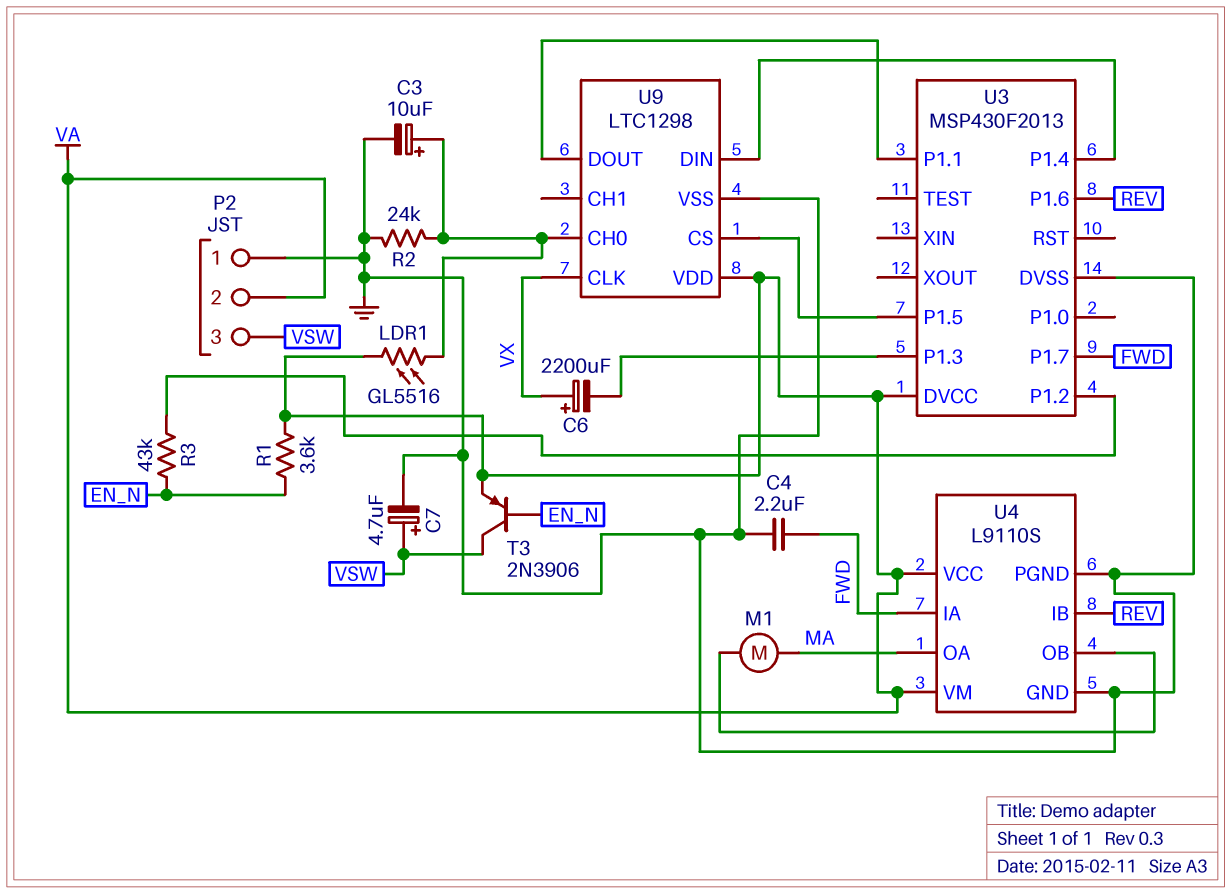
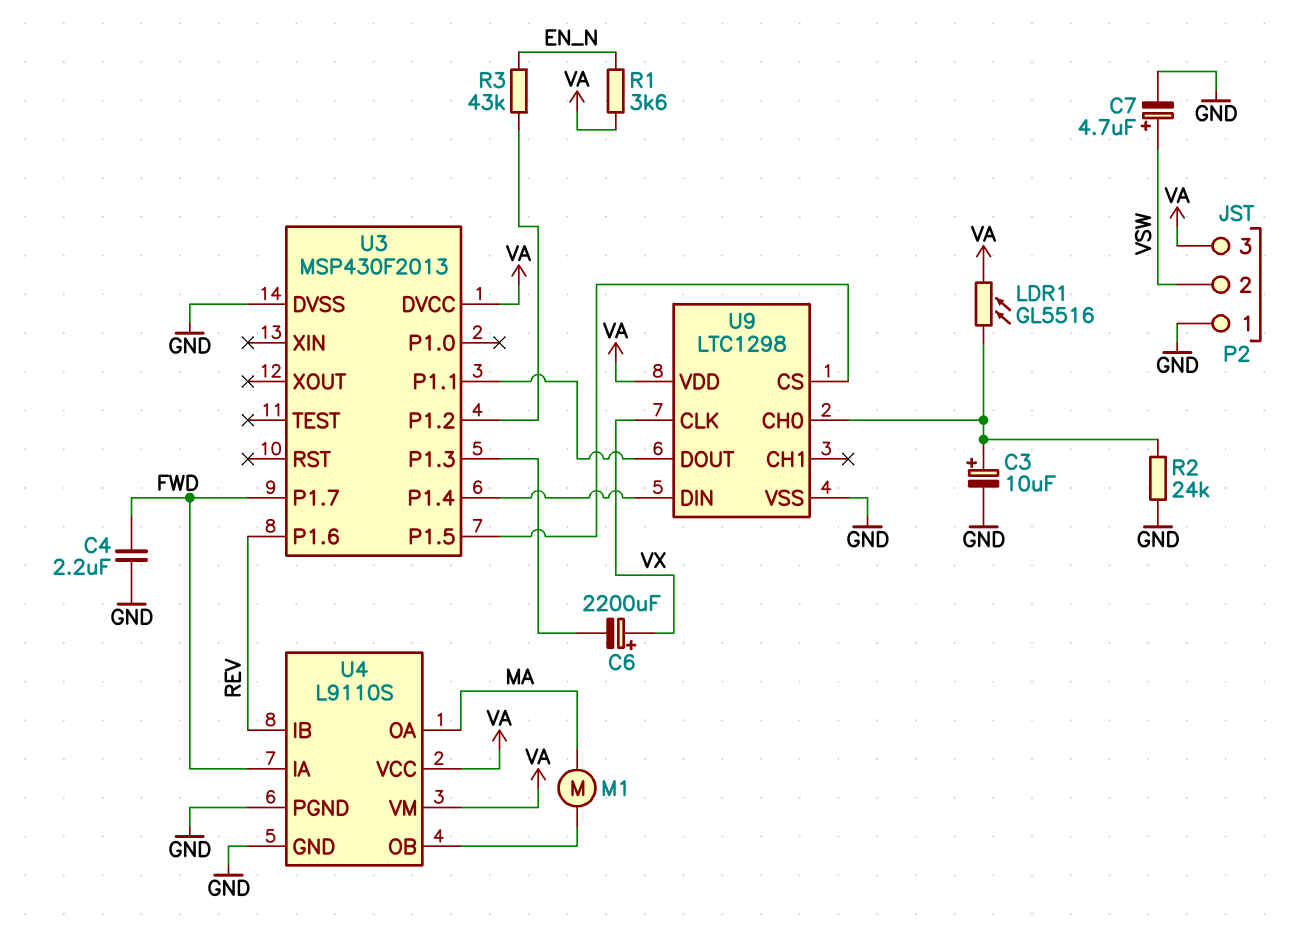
P2 pin 2: VA -> VSW
P2 pin 3: VSW -> VA
T3: PNP 2N3906 (B EN_N, C VSW, E VA) -> none

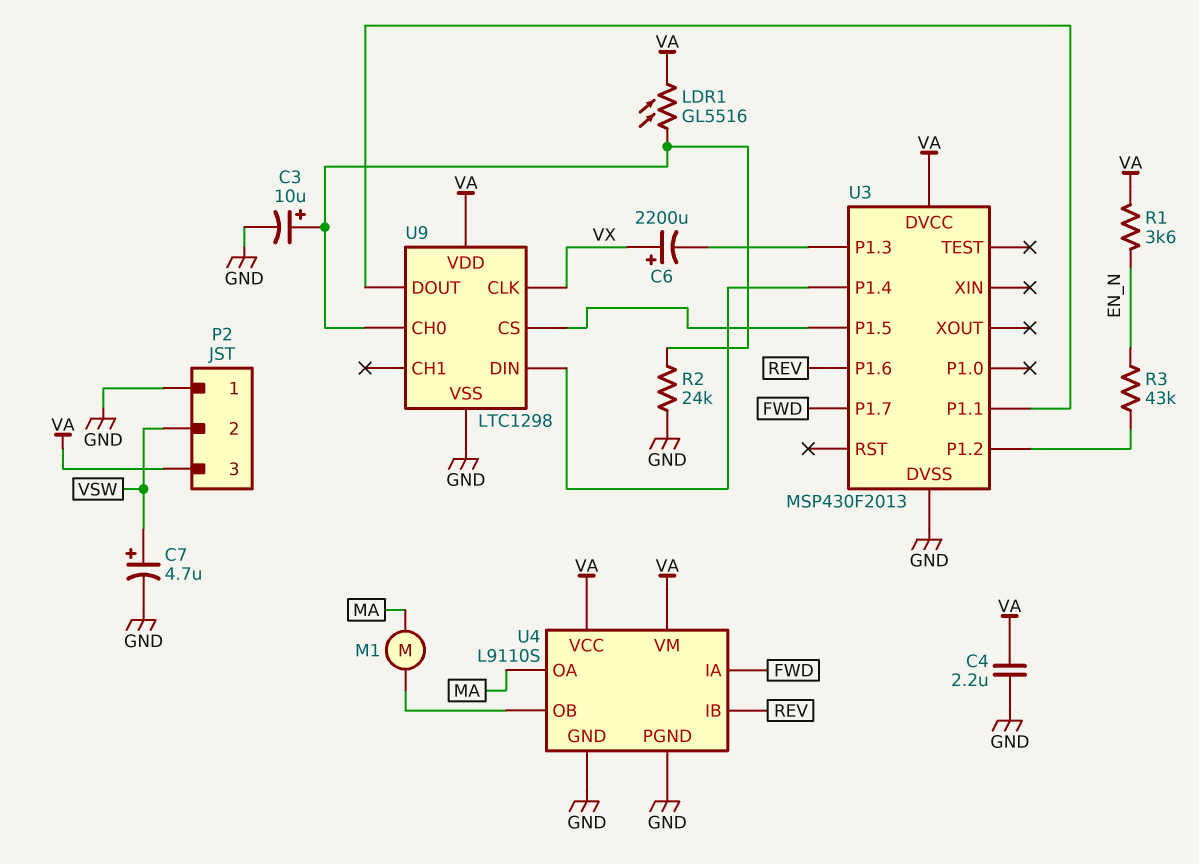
C4: 2.2uF (FWD, GND) -> 2.2uF (GND, VA)

